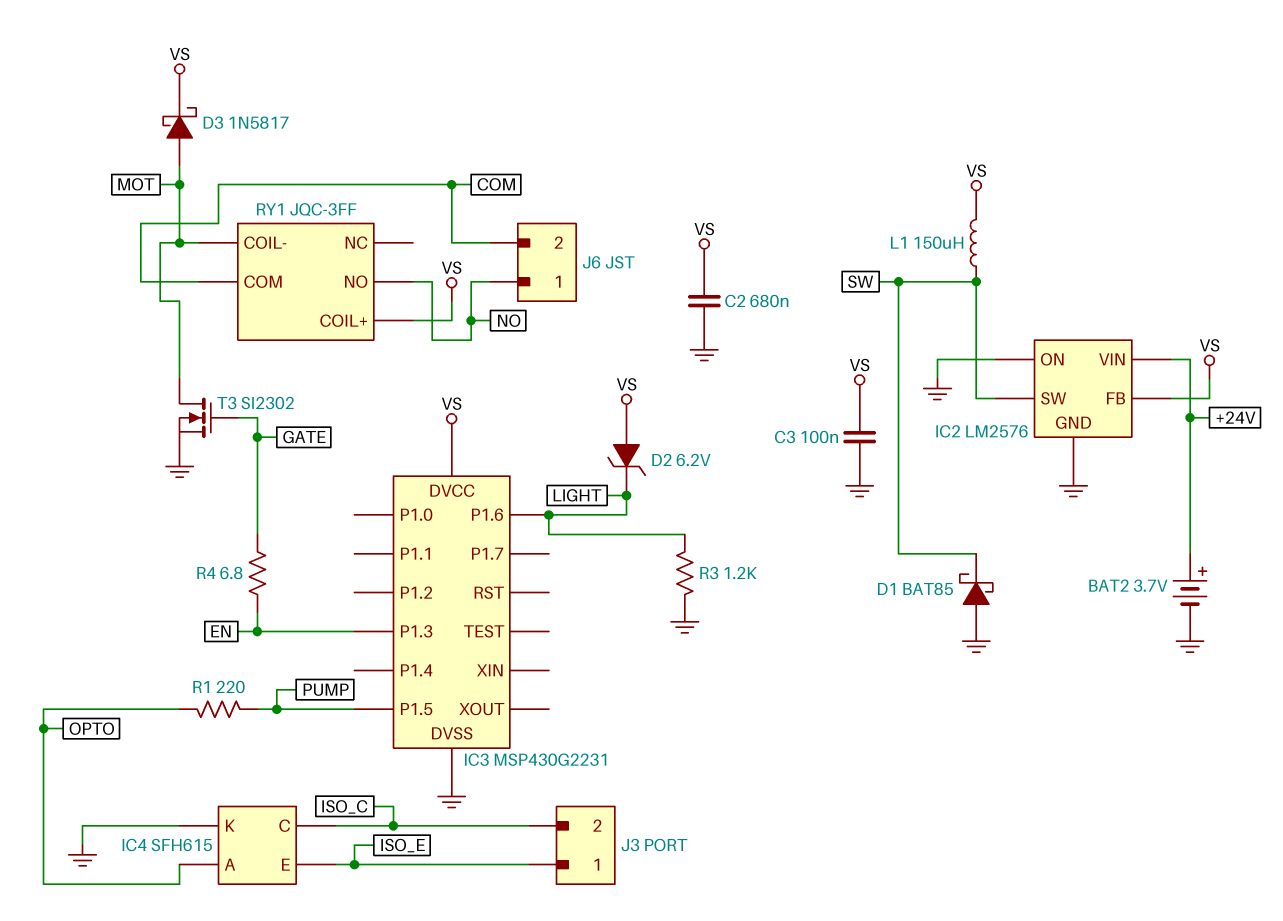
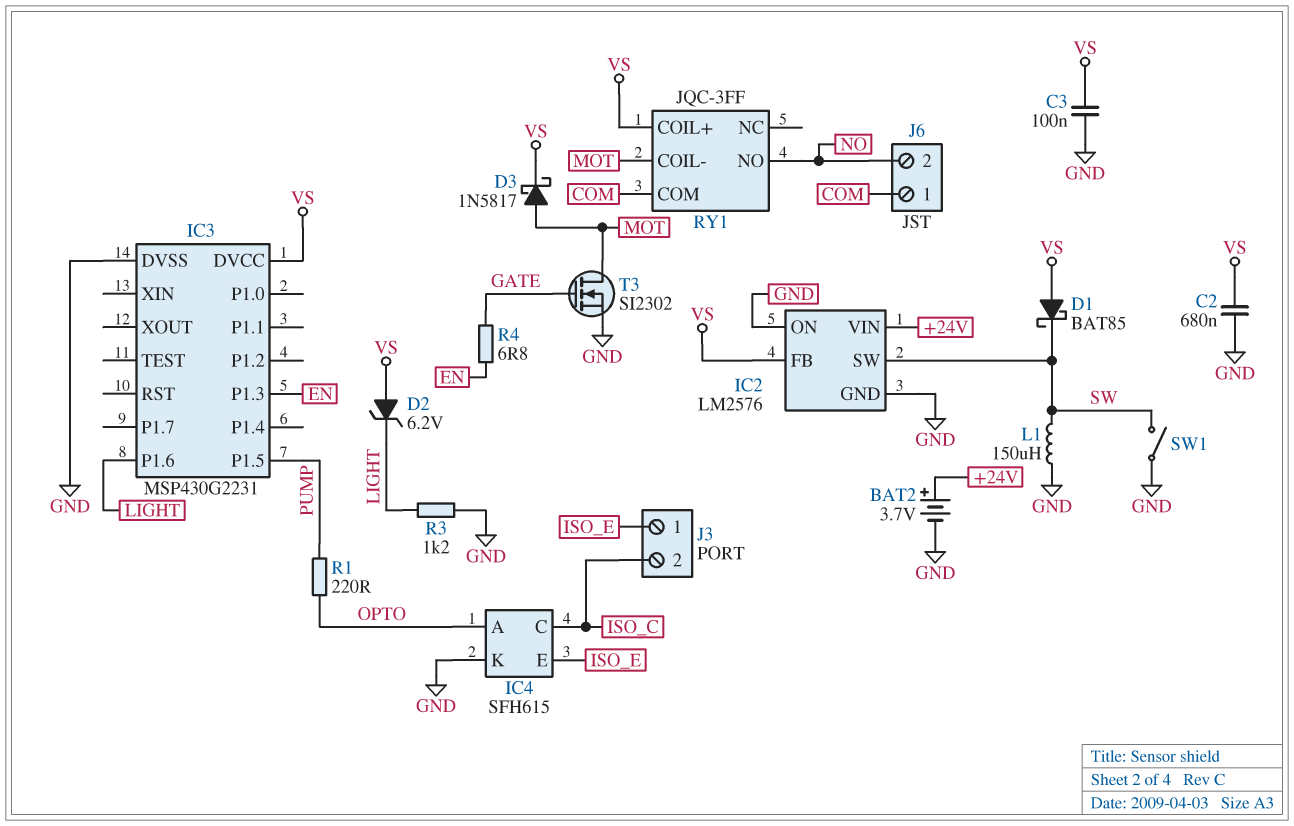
D1: schottky BAT85 (A GND, K SW) -> schottky BAT85 (A VS, K SW)
J6 pin 1: NO -> COM
J6 pin 2: COM -> NO
L1: 150uH (SW, VS) -> 150uH (GND, SW)
SW1: none -> switch (GND, SW)

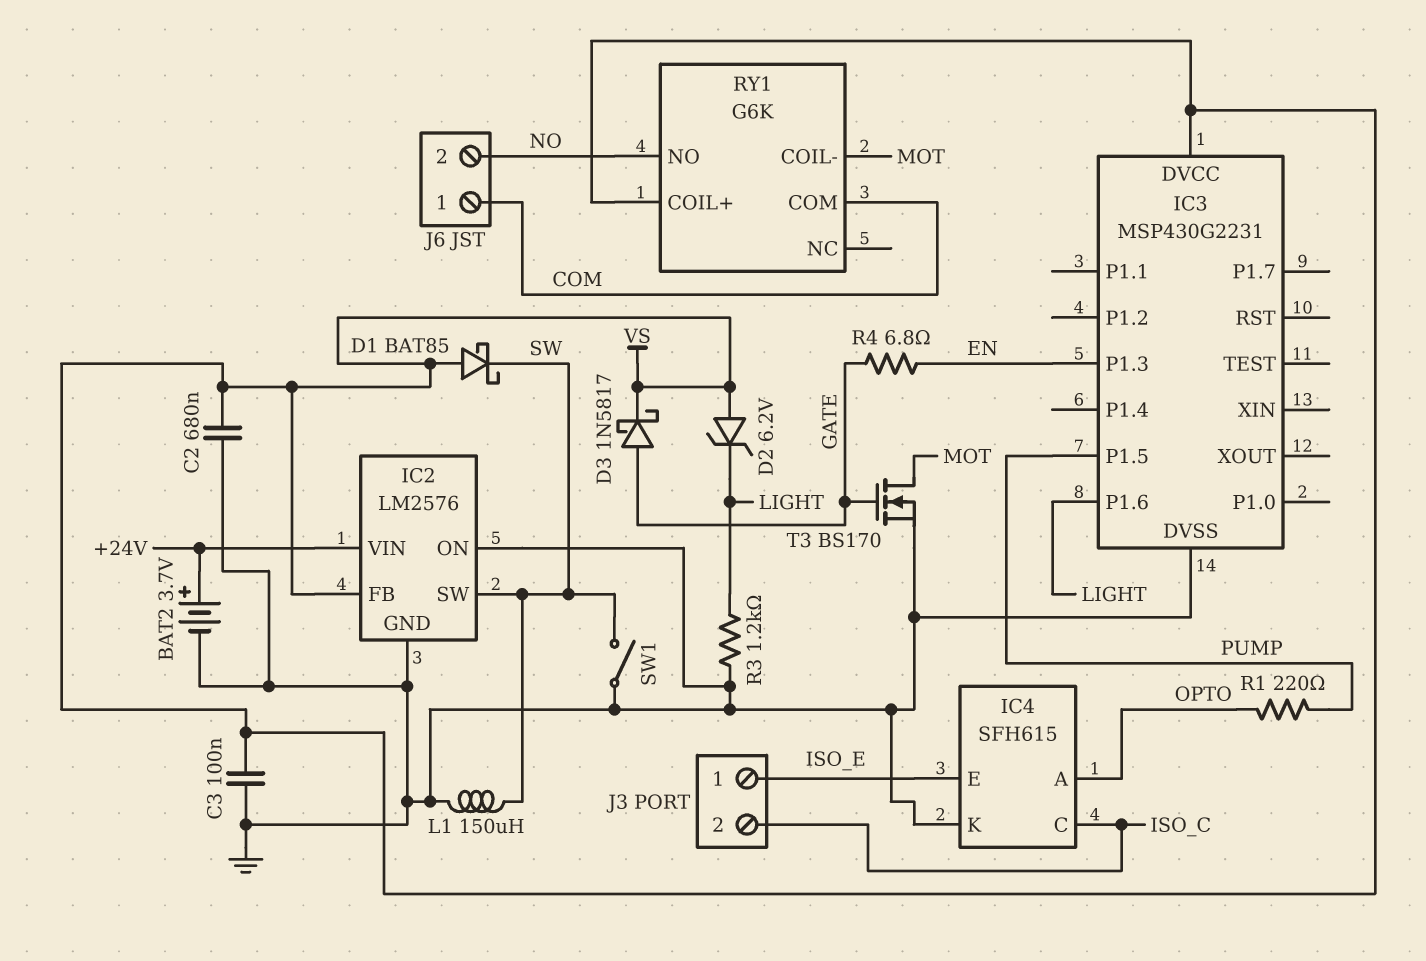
D3: schottky 1N5817 (A MOT, K VS) -> schottky 1N5817 (A GATE, K VS)
RY1: JQC-3FF -> G6K
T3: NMOS SI2302 (G GATE, D MOT, S GND) -> NMOS BS170 (G GATE, D MOT, S GND)

